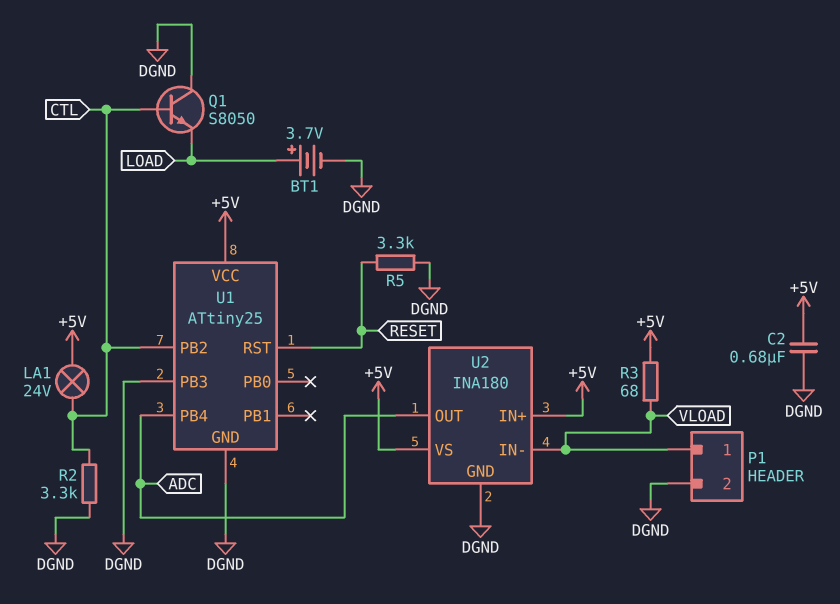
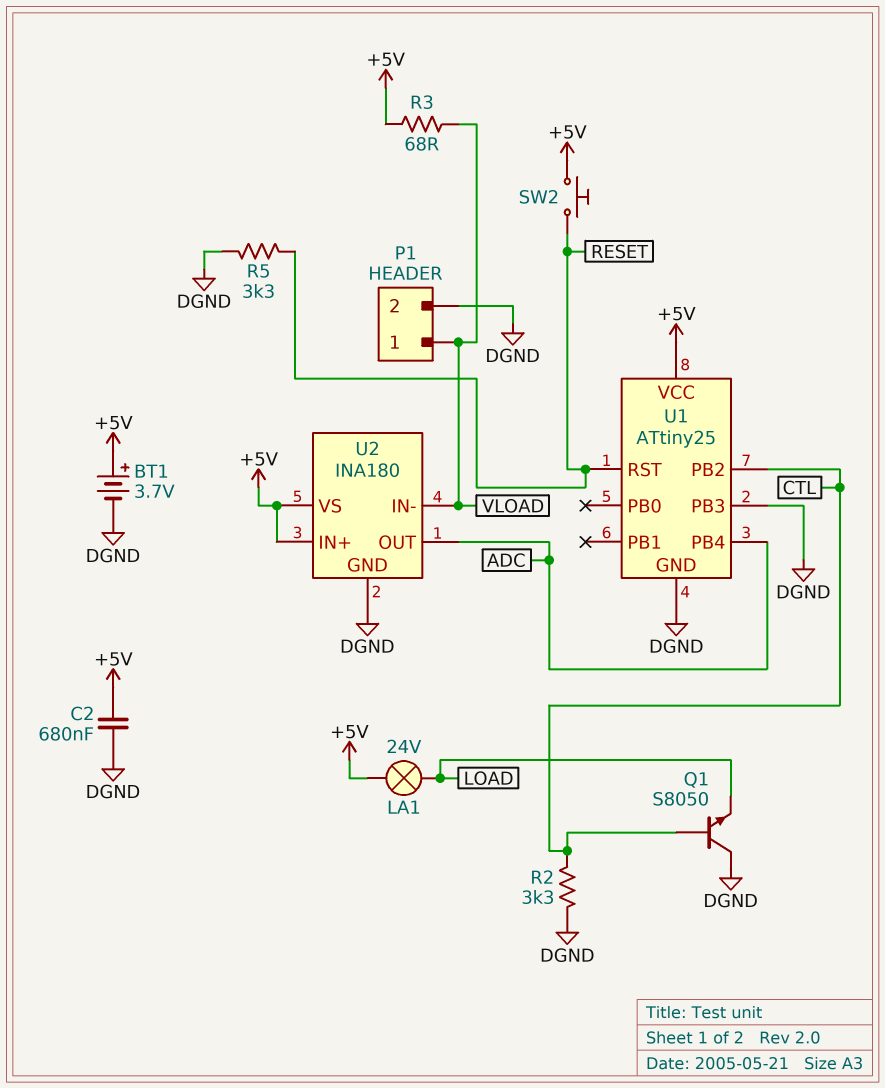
BT1: 3.7V (plus LOAD, minus DGND) -> 3.7V (plus +5V, minus DGND)
LA1: lamp 24V (+5V, CTL) -> lamp 24V (+5V, LOAD)
SW2: none -> button (+5V, RESET)

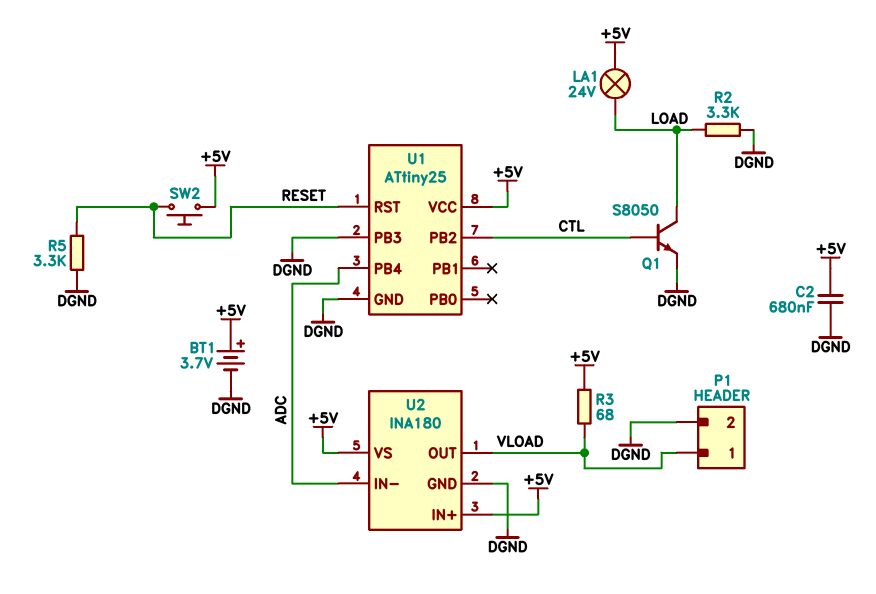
Q1: NPN S8050 (B CTL, C DGND, E LOAD) -> NPN S8050 (B CTL, C LOAD, E DGND)
R2: 3.3k (CTL, DGND) -> 3.3k (DGND, LOAD)
U2 pin IN-: VLOAD -> ADC
U2 pin OUT: ADC -> VLOAD

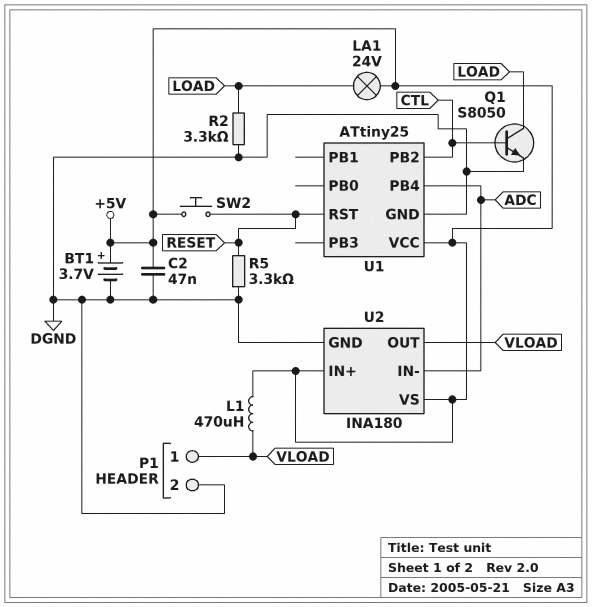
C2: 680nF (+5V, DGND) -> 47nF (+5V, DGND)
L1: none -> 470uH (+5V, VLOAD)
R3: 68 (+5V, VLOAD) -> none
U1 pin PB3: DGND -> none

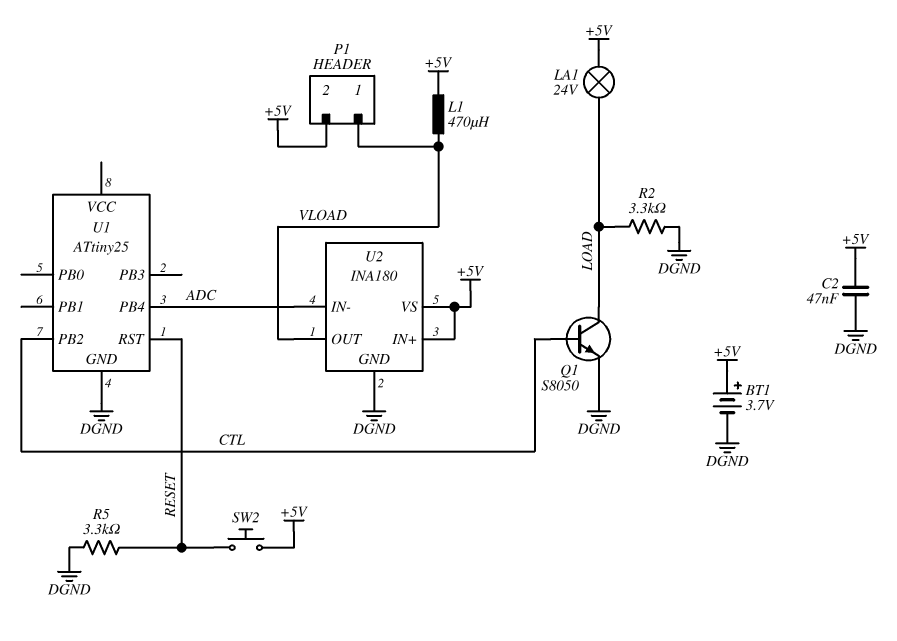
P1 pin 2: DGND -> +5V
U1 pin VCC: +5V -> none

